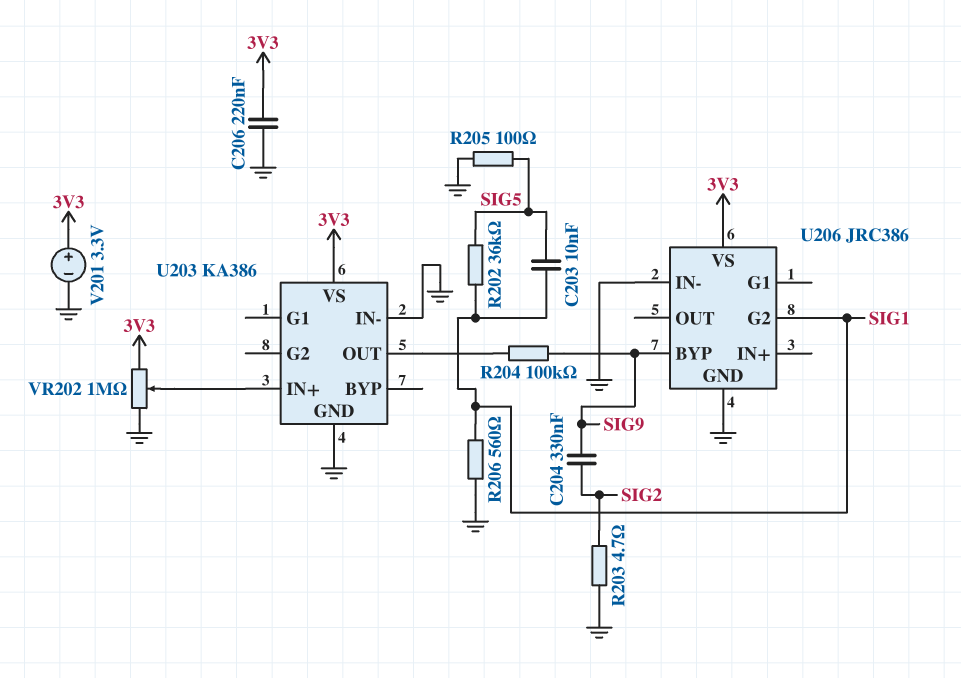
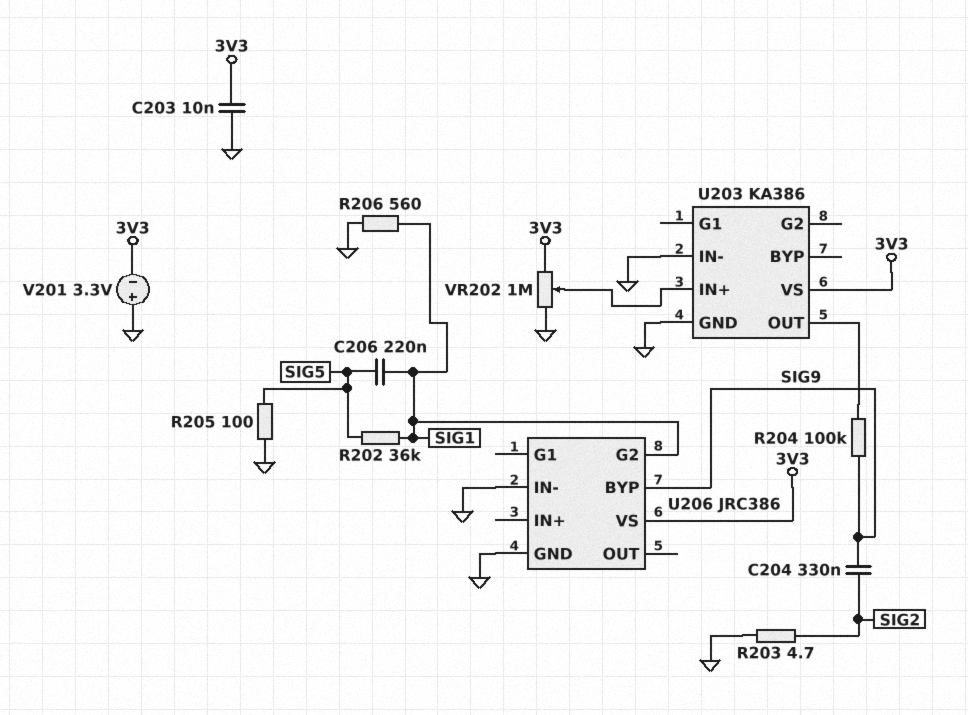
C203: 10nF (SIG1, SIG5) -> 10nF (3V3, GND)
C206: 220nF (3V3, GND) -> 220nF (SIG1, SIG5)
V201: 3.3V (plus 3V3, minus GND) -> 3.3V (plus GND, minus 3V3)

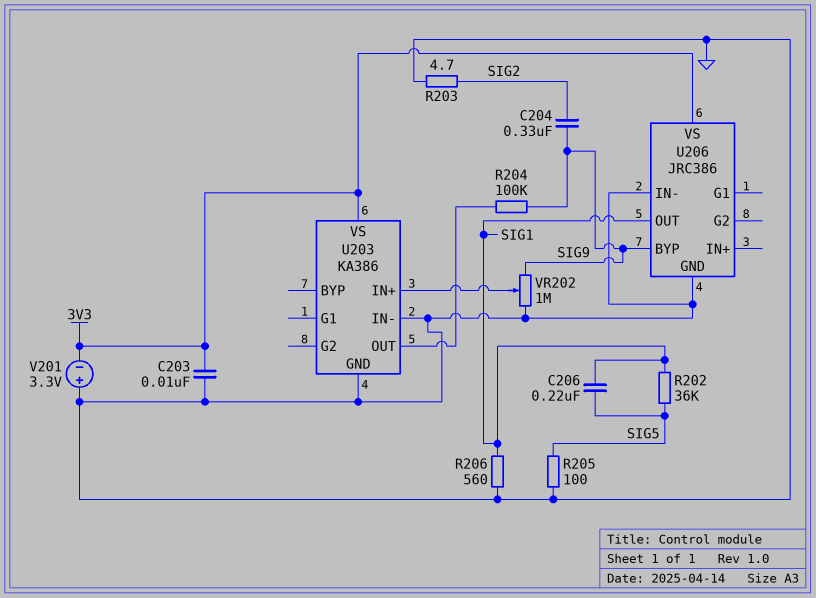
U206 pin G2: SIG1 -> none
U206 pin OUT: none -> SIG1
VR202: 1M (3V3, GND, wiper U203/IN+) -> 1M (GND, SIG9, wiper U203/IN+)

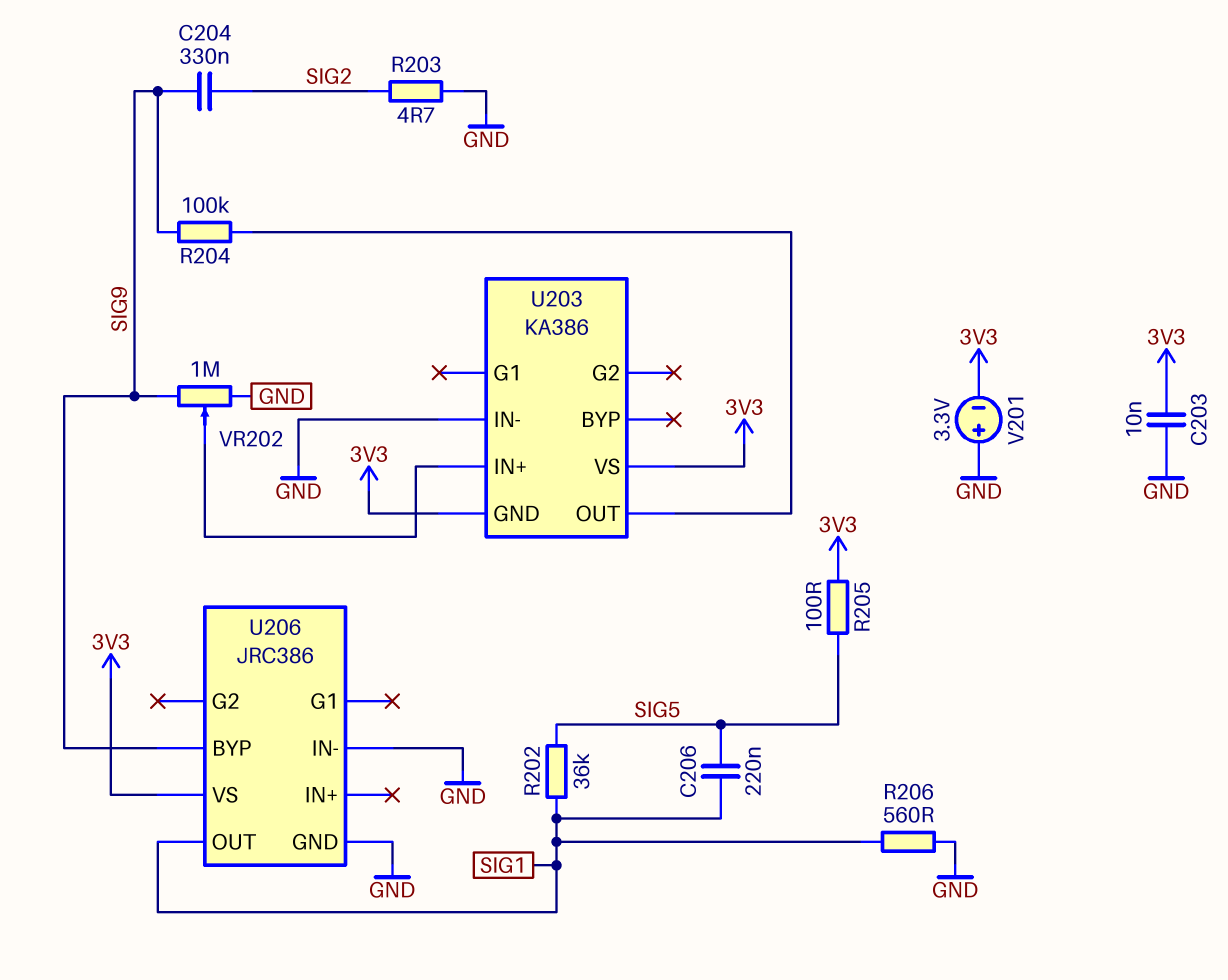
R205: 100 (GND, SIG5) -> 100 (3V3, SIG5)
U203 pin GND: GND -> 3V3

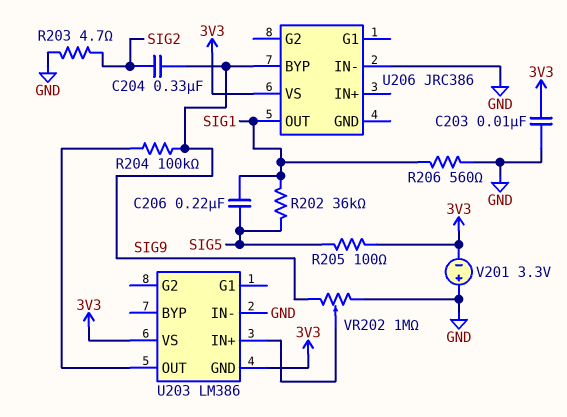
U203: KA386 -> LM386
U206 pin GND: GND -> none

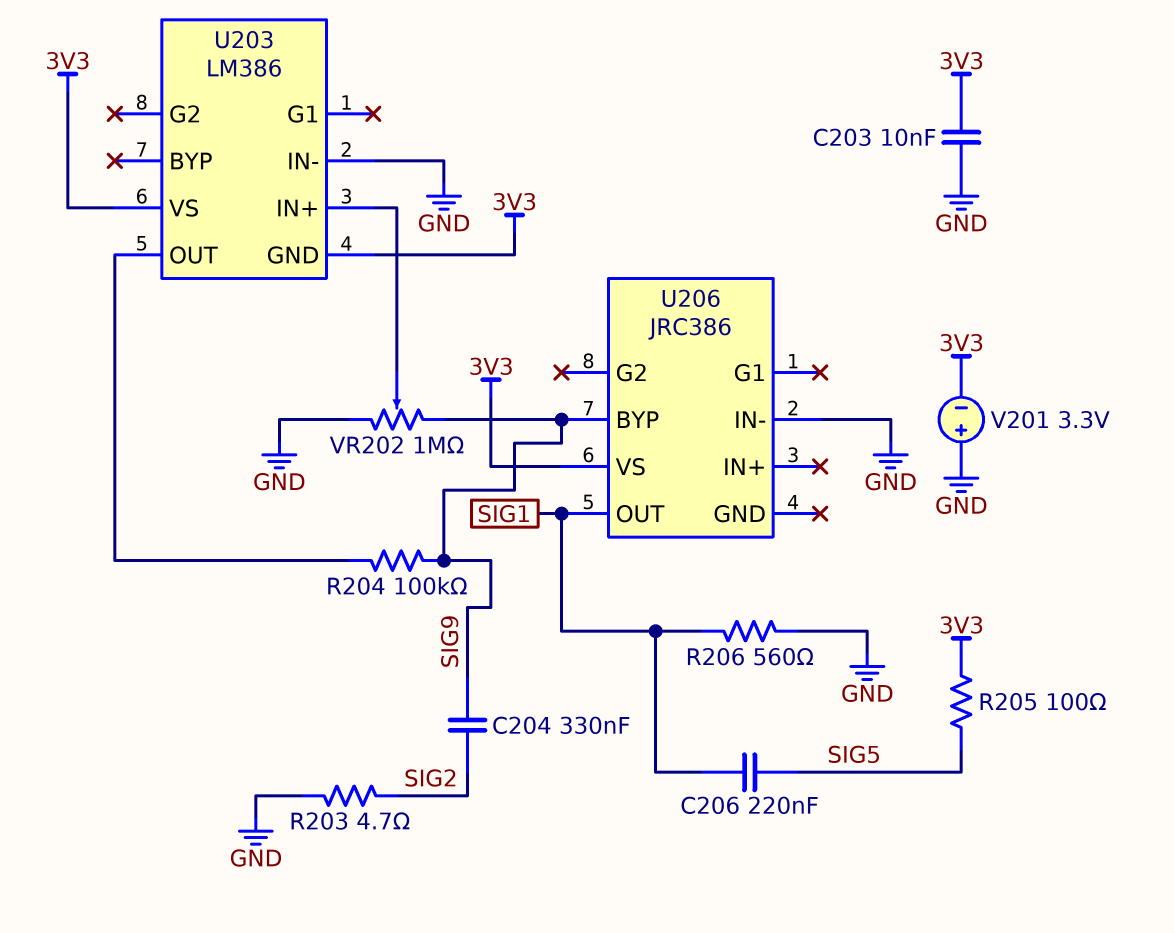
R202: 36k (SIG1, SIG5) -> none

